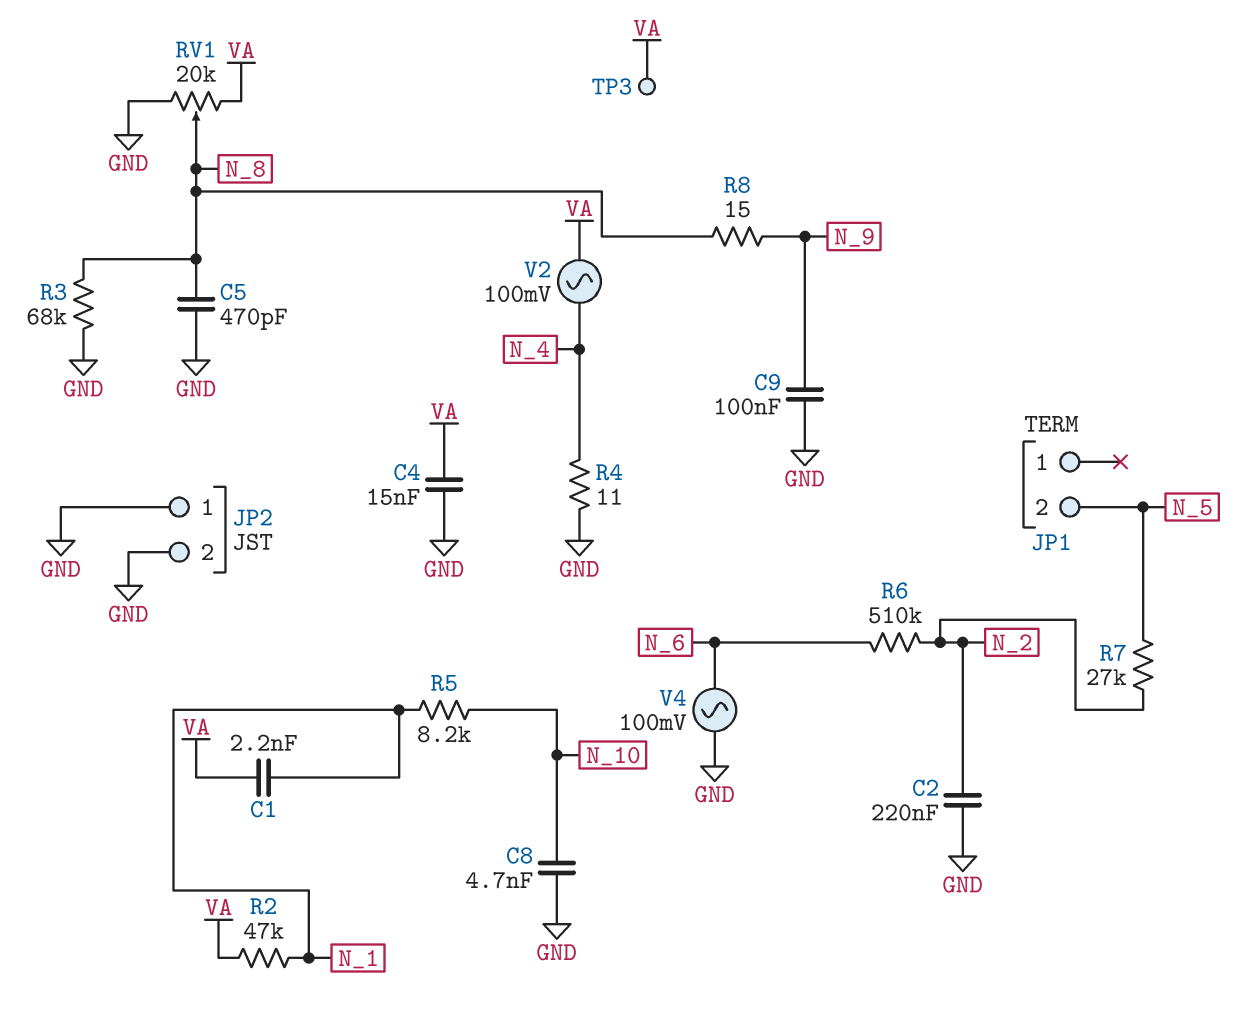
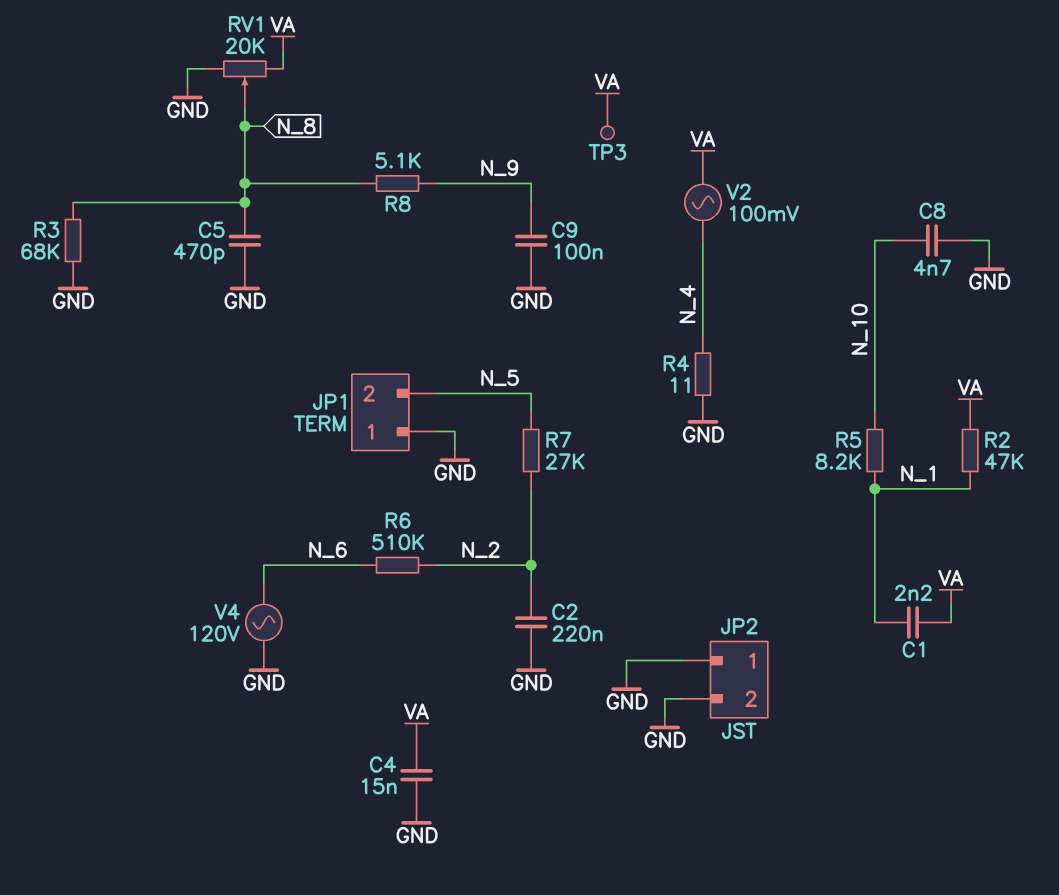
JP1 pin 1: none -> GND
R8: 15 (N_8, N_9) -> 5.1k (N_8, N_9)
V4: AC 100mV (GND, N_6) -> AC 120V (GND, N_6)

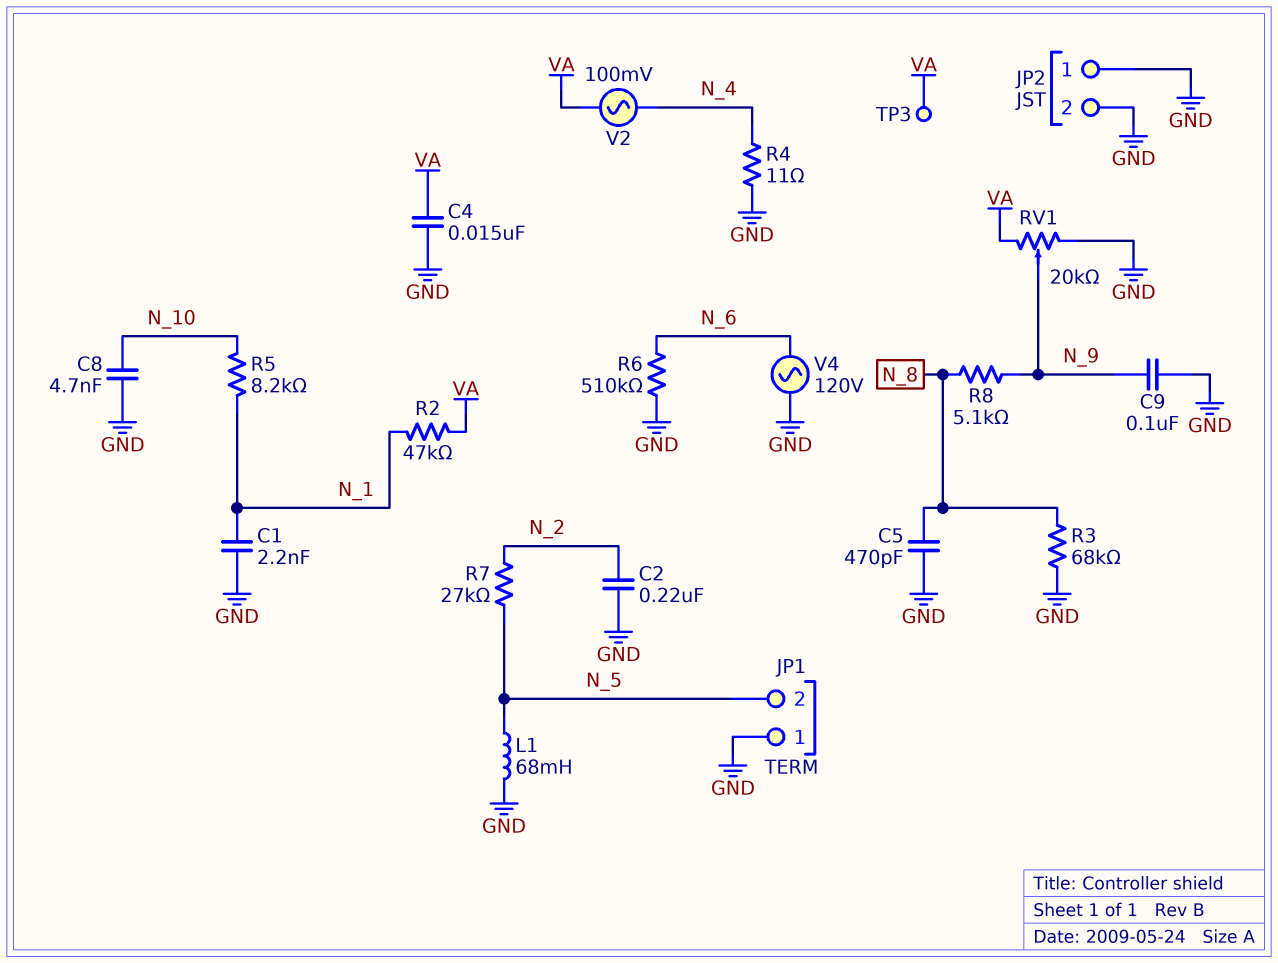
C1: 2.2nF (N_1, VA) -> 2.2nF (GND, N_1)
L1: none -> 68mH (GND, N_5)
R6: 510k (N_2, N_6) -> 510k (GND, N_6)
RV1: 20k (GND, VA, wiper N_8) -> 20k (GND, VA, wiper N_9)

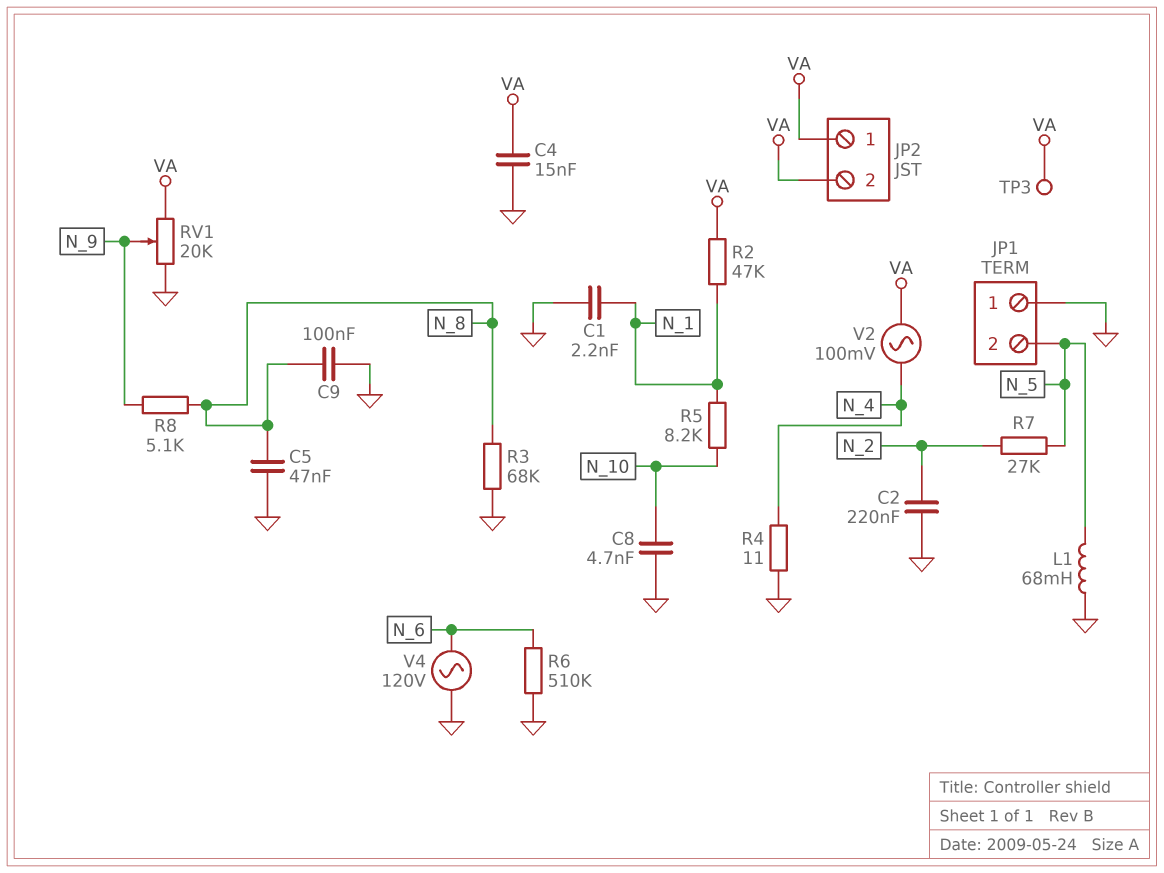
C5: 470pF (GND, N_8) -> 47nF (GND, N_8)
C9: 100nF (GND, N_9) -> 100nF (GND, N_8)
JP2 pin 1: GND -> VA
JP2 pin 2: GND -> VA

